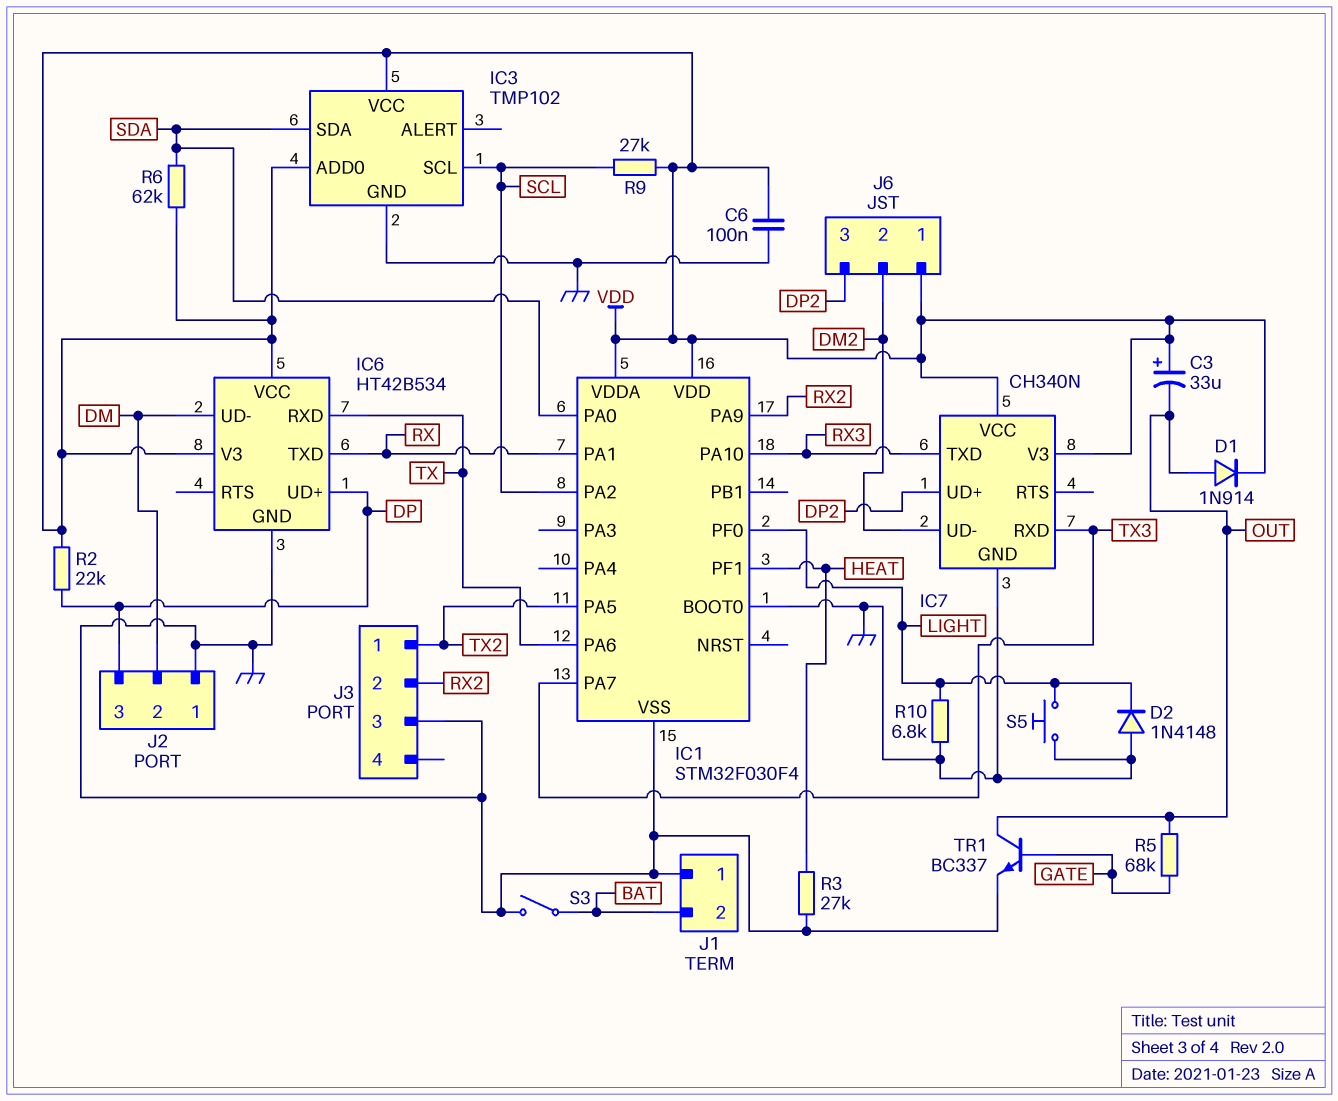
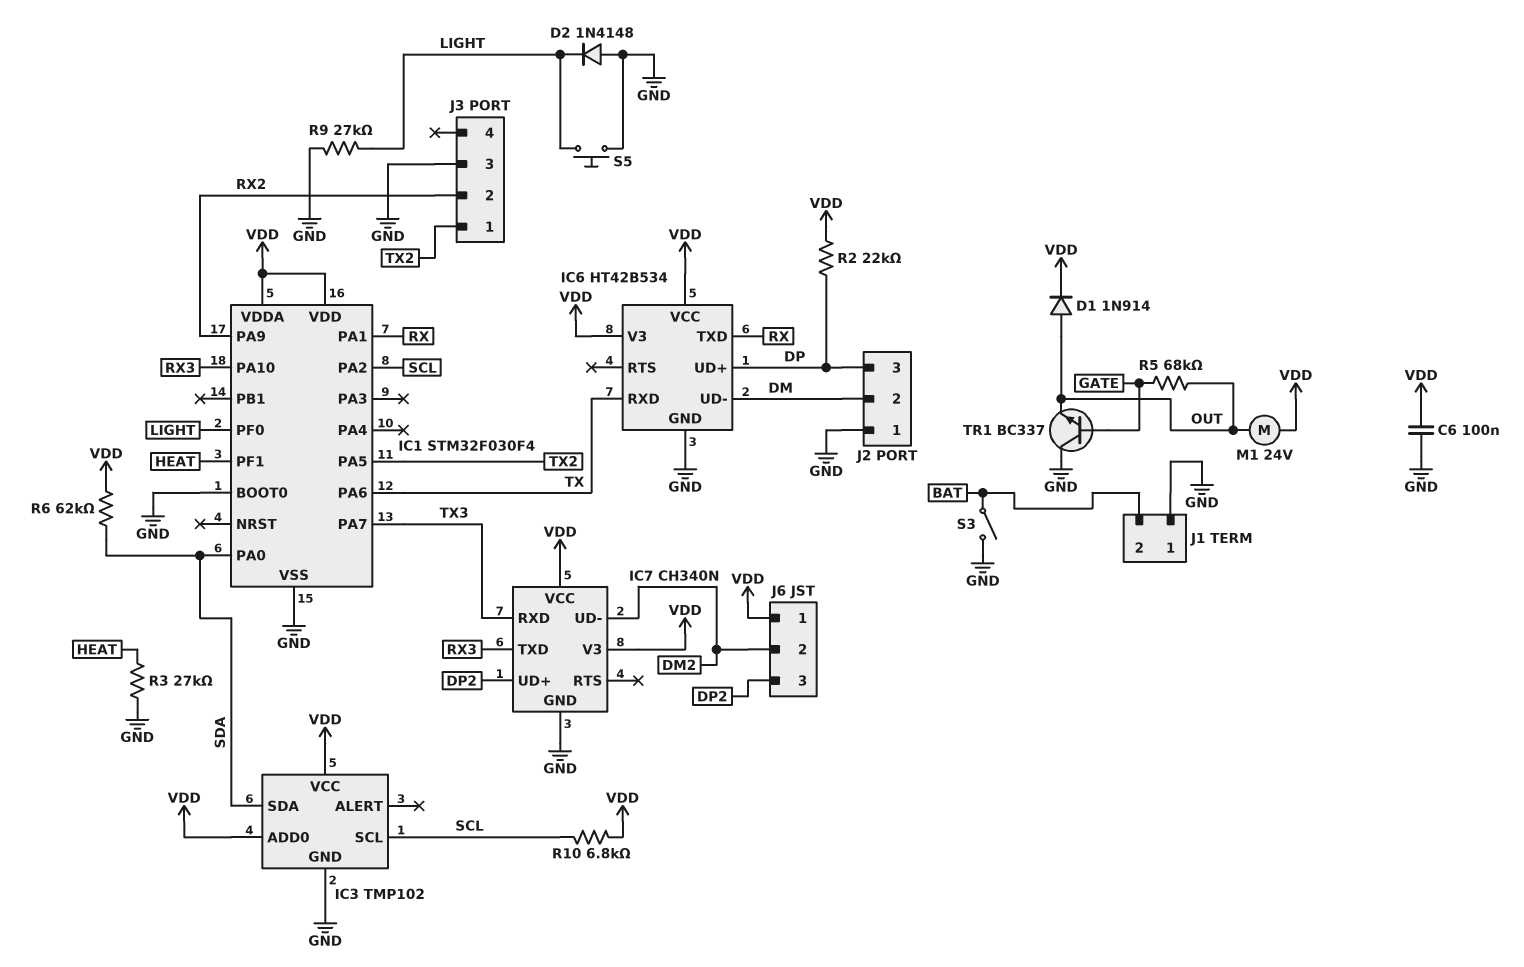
C3: 33uF (plus VDD, minus OUT) -> none
M1: none -> motor 24V (OUT, VDD)
R9: 27k (SCL, VDD) -> 27k (GND, LIGHT)
R10: 6.8k (GND, LIGHT) -> 6.8k (SCL, VDD)
TR1: NPN BC337 (B GATE, C OUT, E GND) -> NPN BC337 (B GATE, C GND, E OUT)

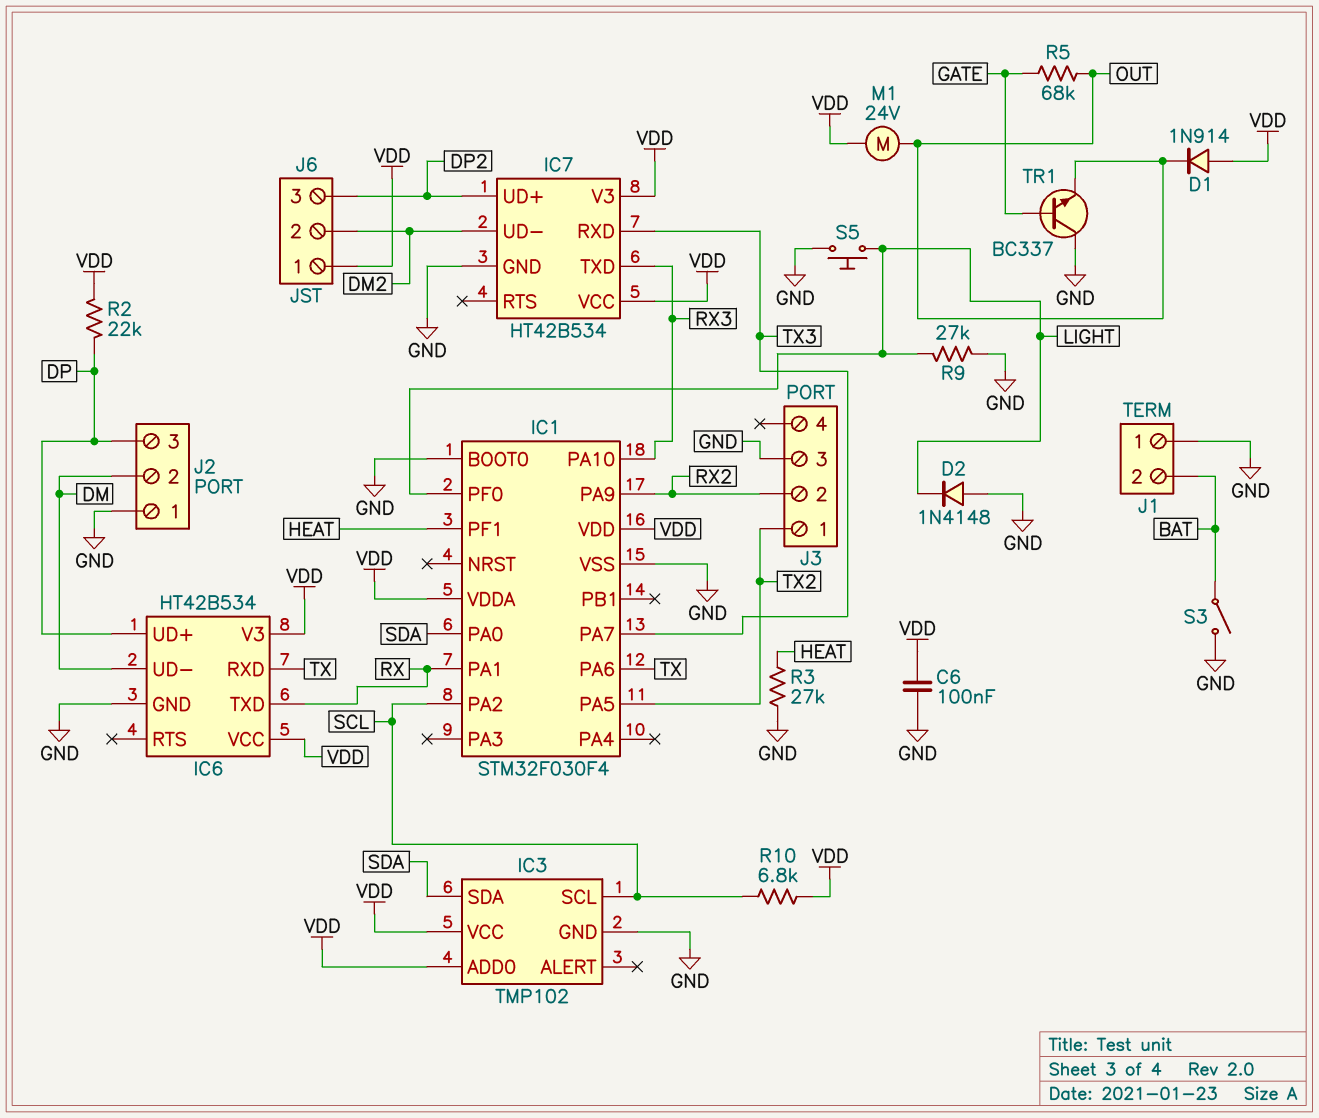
D1: diode 1N914 (A OUT, K VDD) -> diode 1N914 (A VDD, K OUT)
IC7: CH340N -> HT42B534
R6: 62k (SDA, VDD) -> none

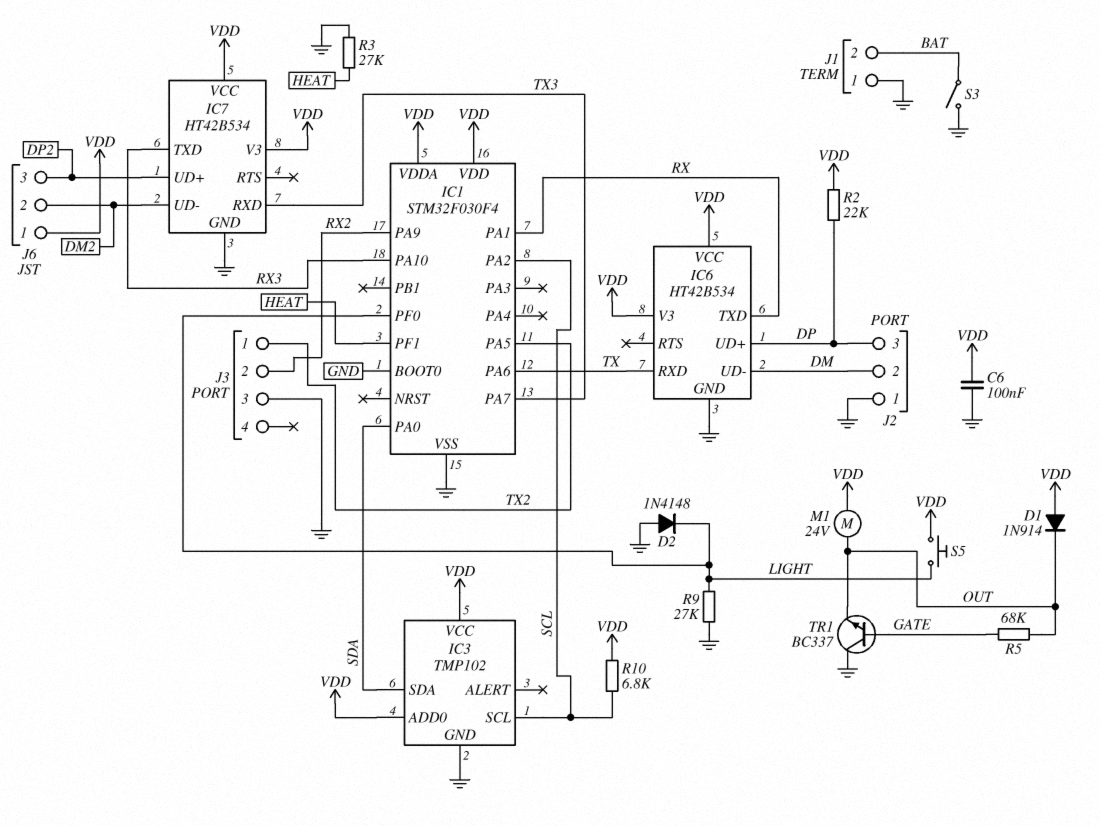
S5: button (GND, LIGHT) -> button (LIGHT, VDD)

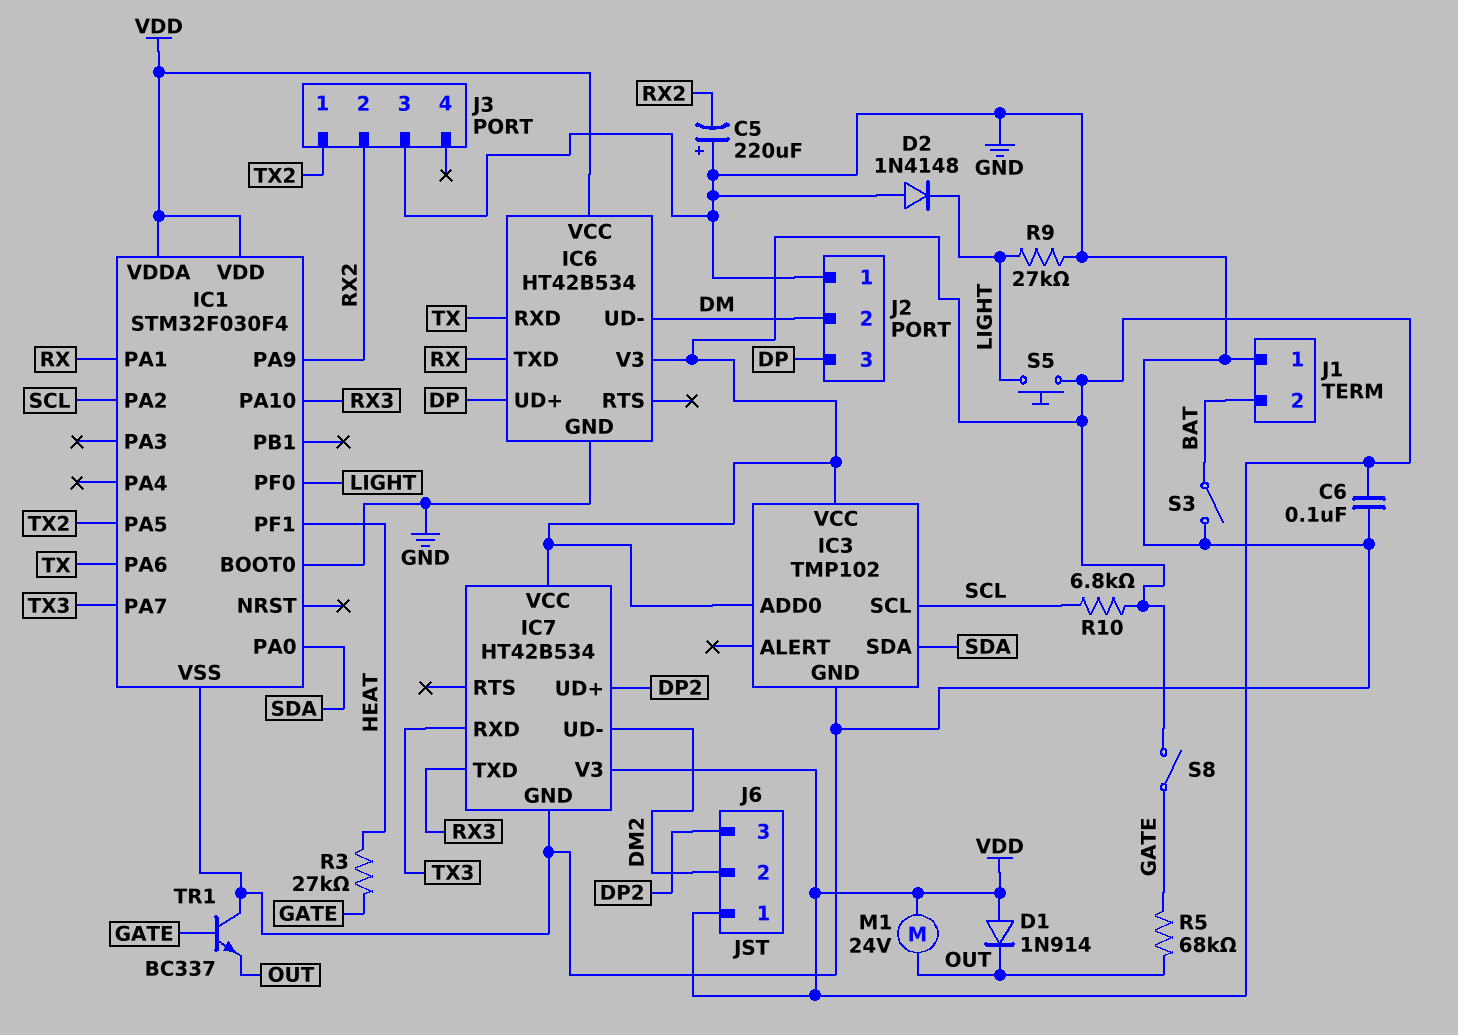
C5: none -> 220uF (plus GND, minus RX2)
R2: 22k (DP, VDD) -> none
R3: 27k (GND, HEAT) -> 27k (GATE, HEAT)
S8: none -> switch (GATE, VDD)

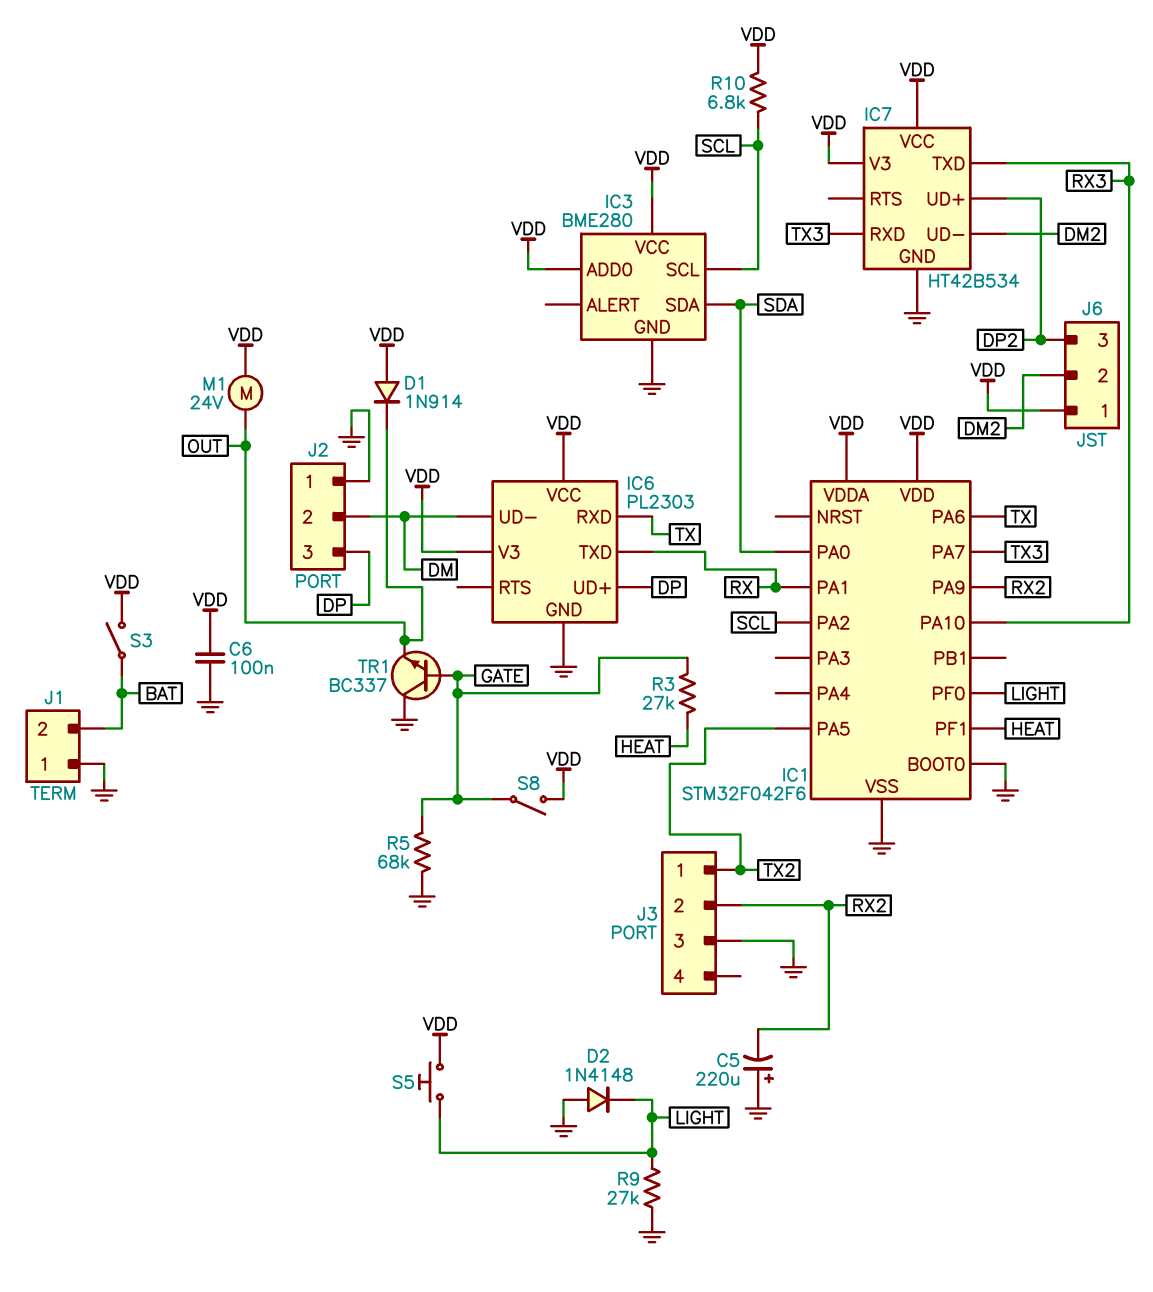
IC1: STM32F030F4 -> STM32F042F6
IC3: TMP102 -> BME280
IC6: HT42B534 -> PL2303
R5: 68k (GATE, OUT) -> 68k (GATE, GND)
S3: switch (BAT, GND) -> switch (BAT, VDD)

